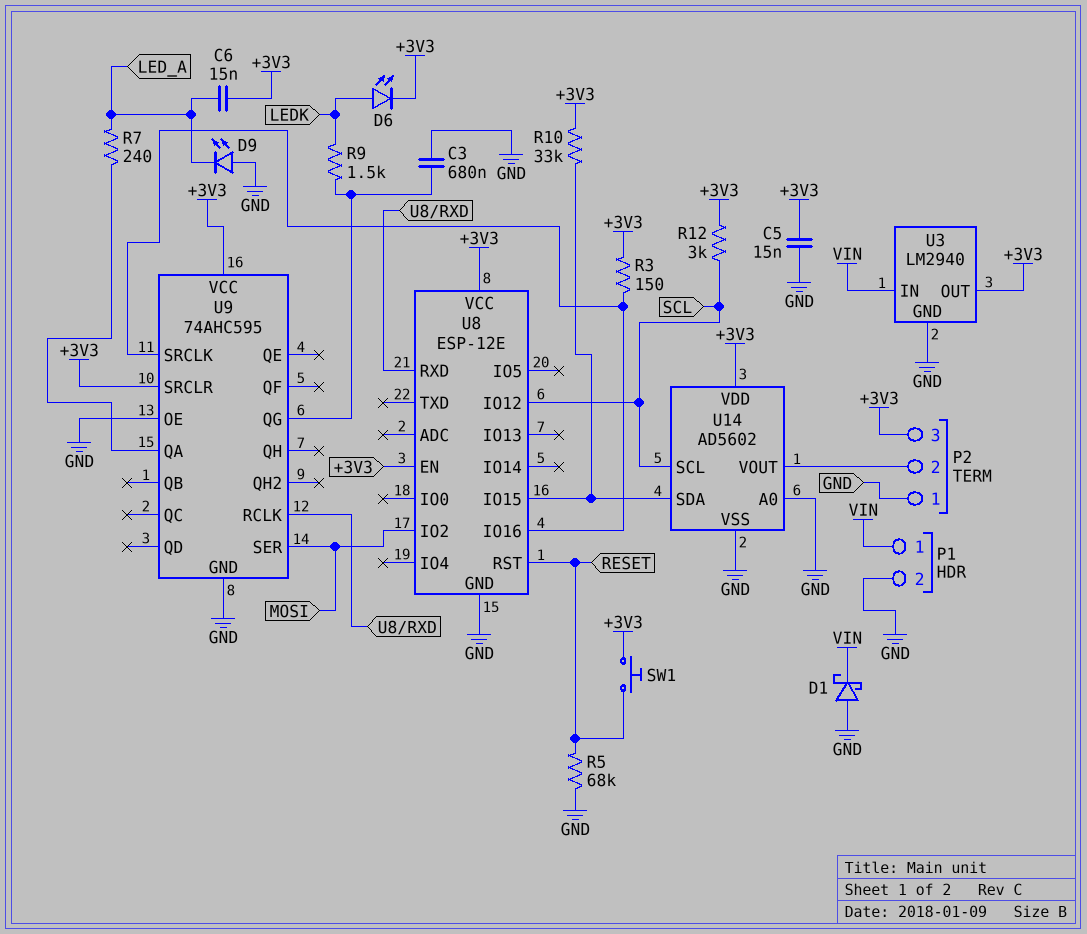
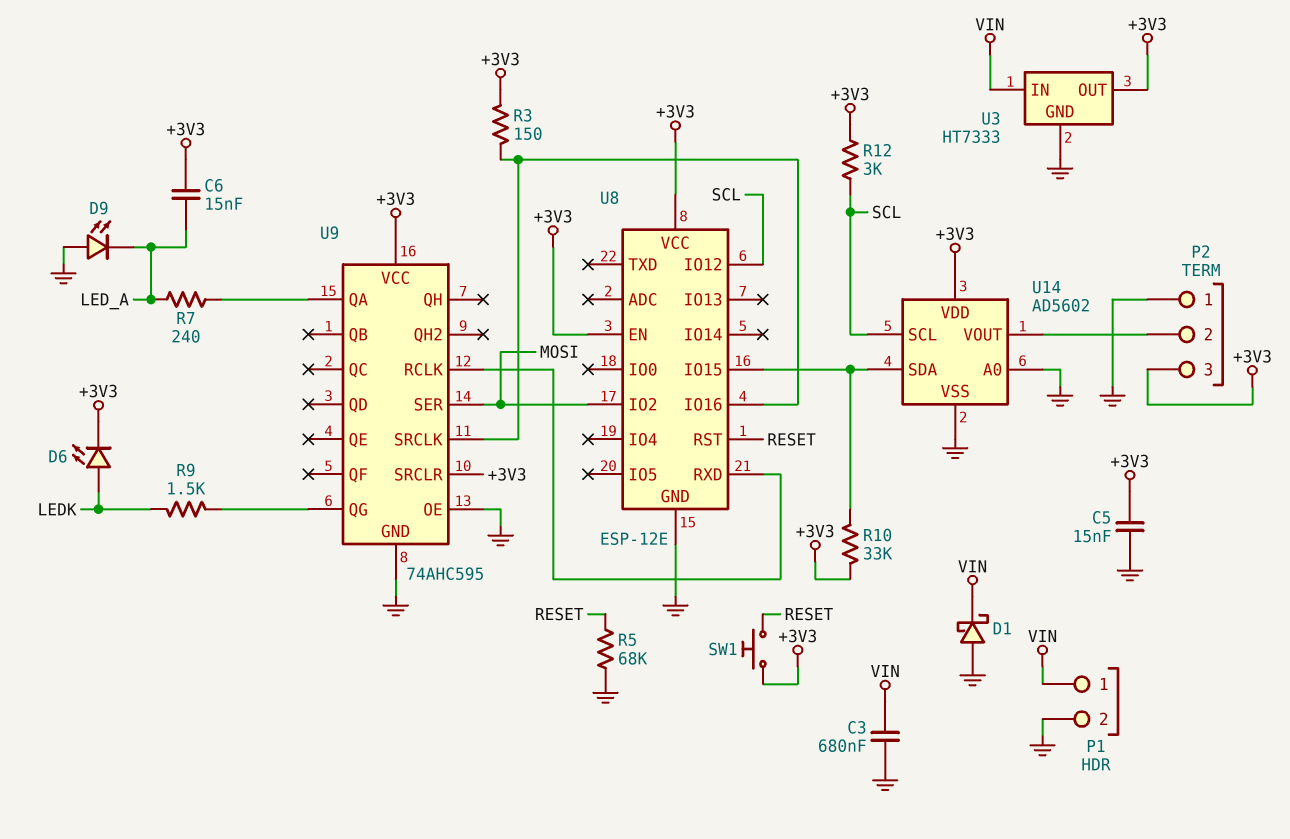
C3: 680nF (GND, U9/QG) -> 680nF (GND, VIN)
U3: LM2940 -> HT7333

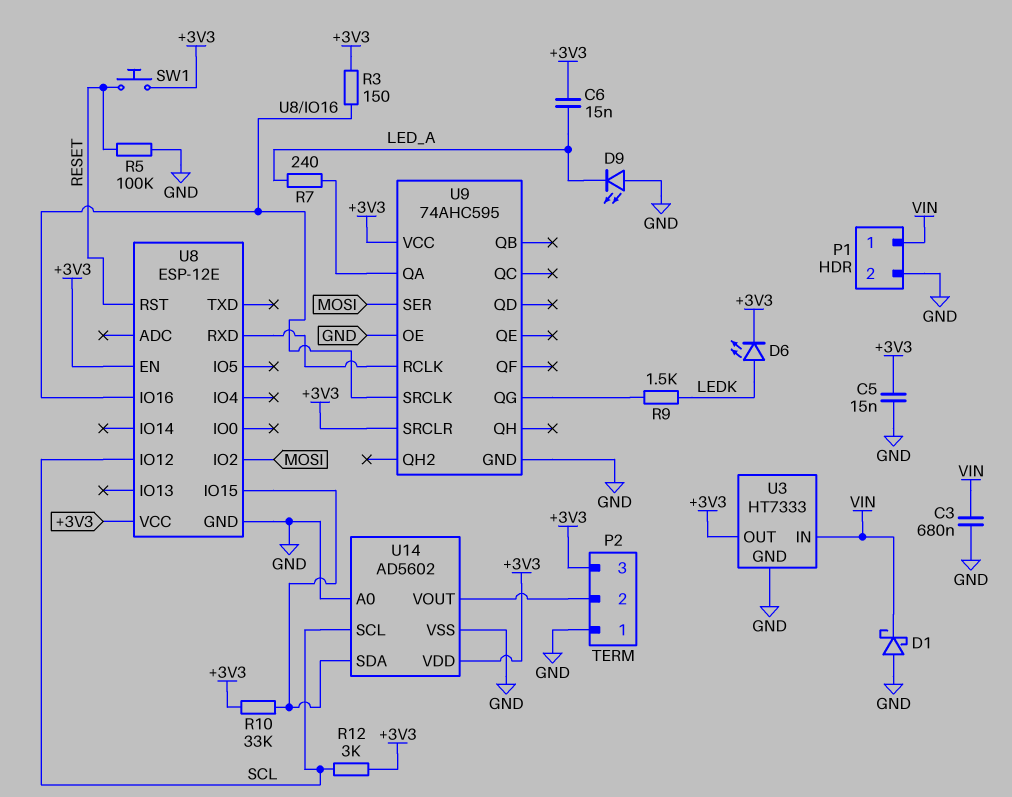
R5: 68k (GND, RESET) -> 100k (GND, RESET)

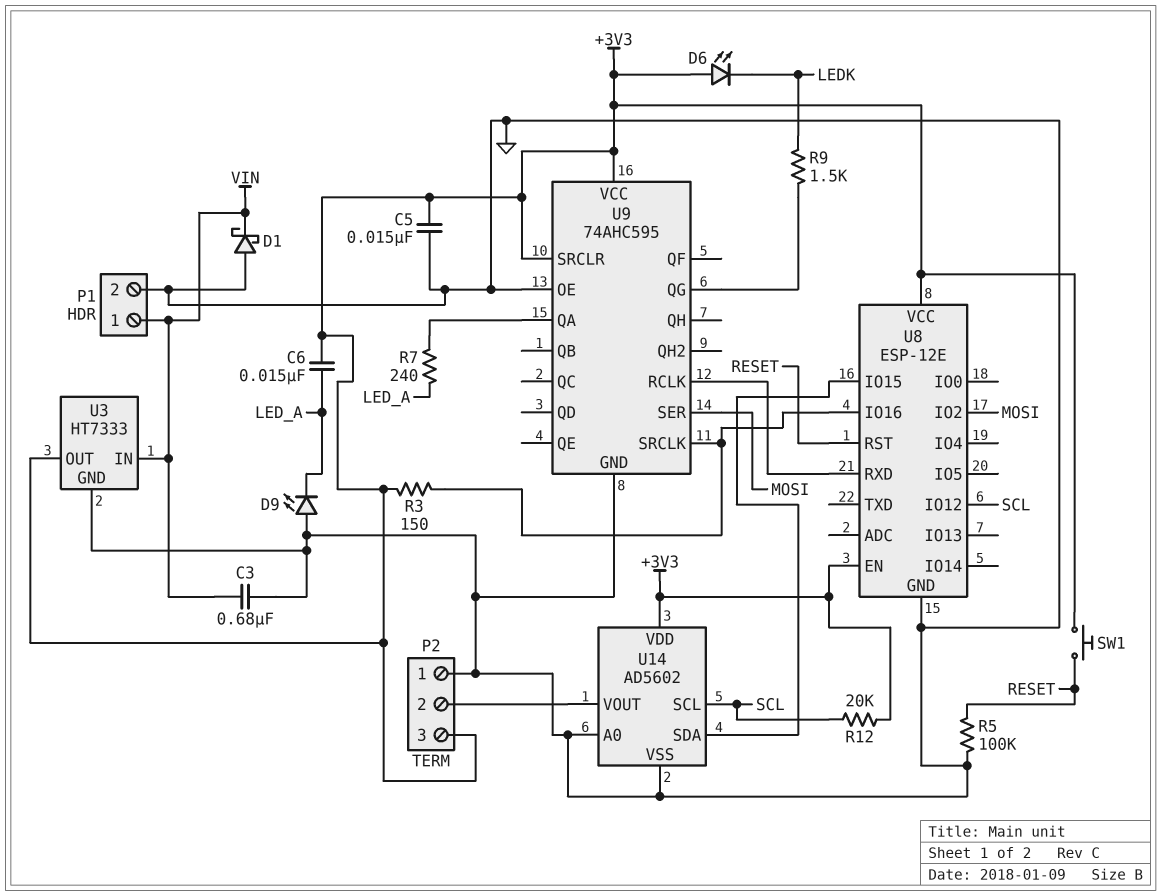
D6: LED (A LEDK, K +3V3) -> LED (A +3V3, K LEDK)
R10: 33k (+3V3, U8/IO15) -> none
R12: 3k (+3V3, SCL) -> 20k (+3V3, SCL)

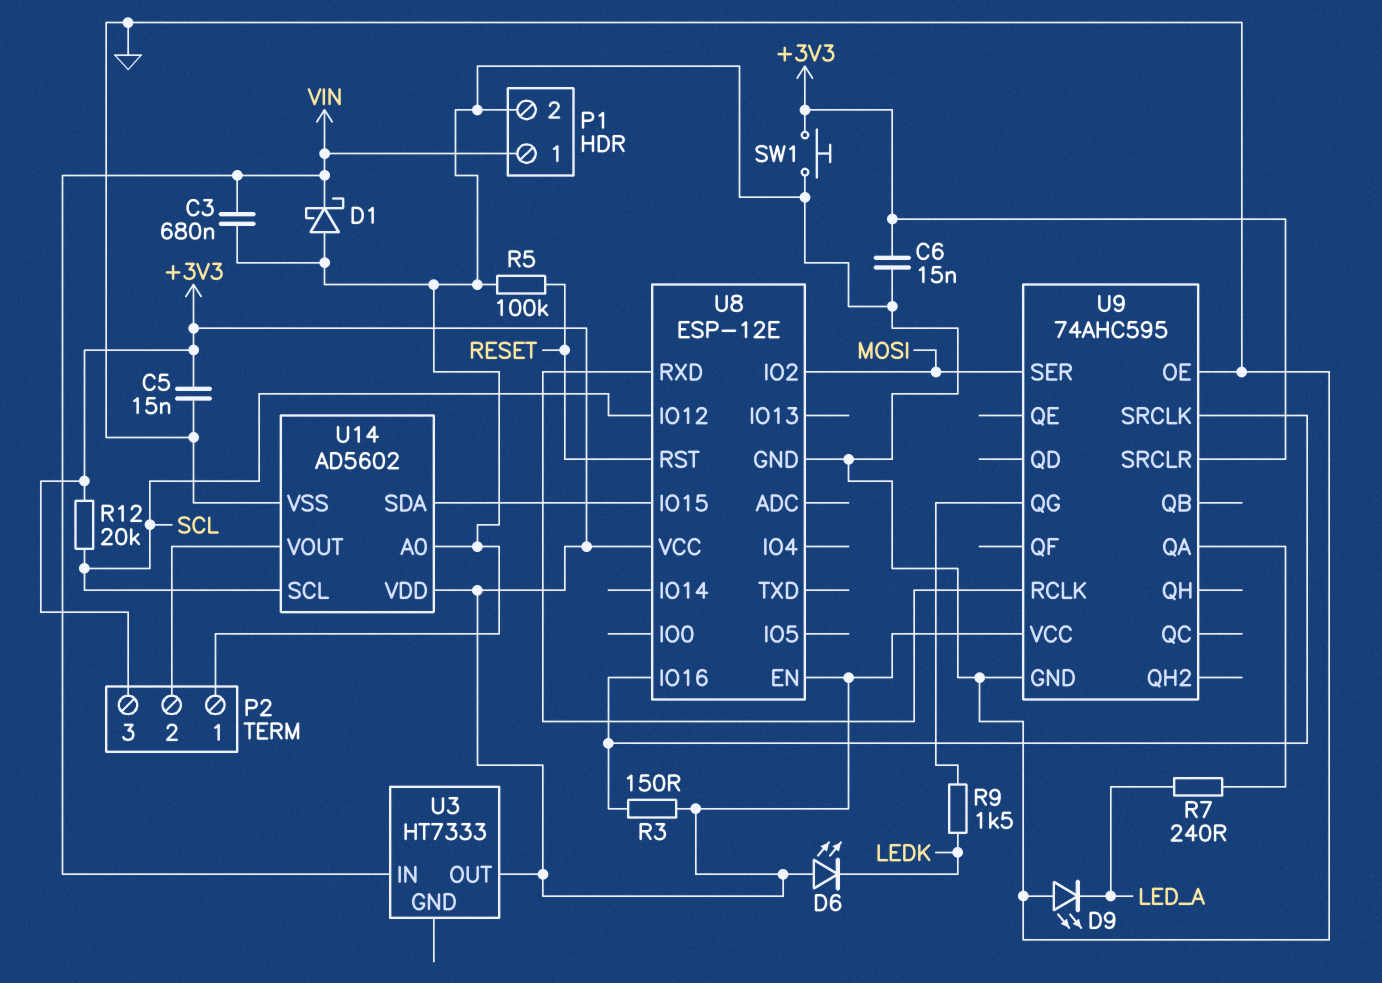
C6: 15nF (+3V3, LED_A) -> 15nF (+3V3, GND)
SW1: button (+3V3, RESET) -> button (+3V3, GND)
U3 pin GND: GND -> none

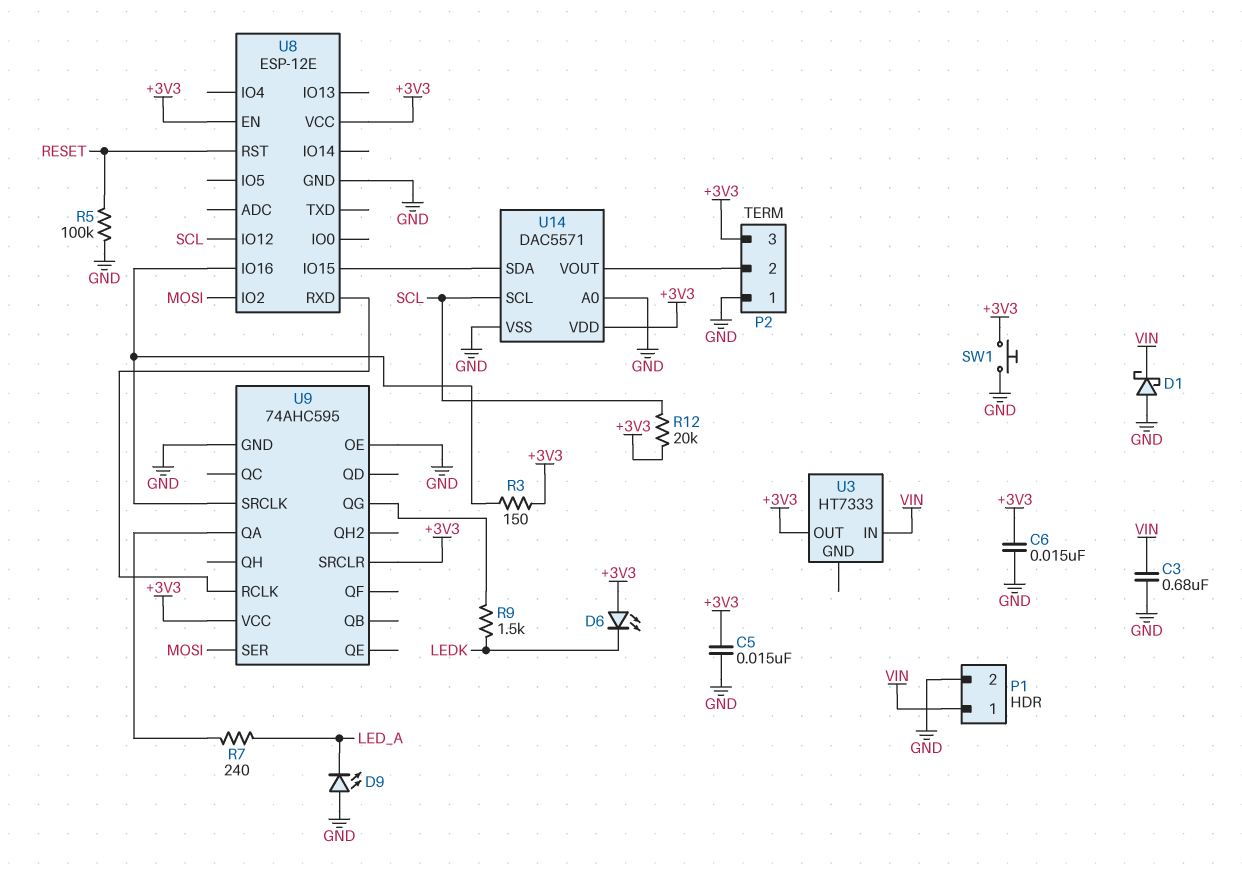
U14: AD5602 -> DAC5571

